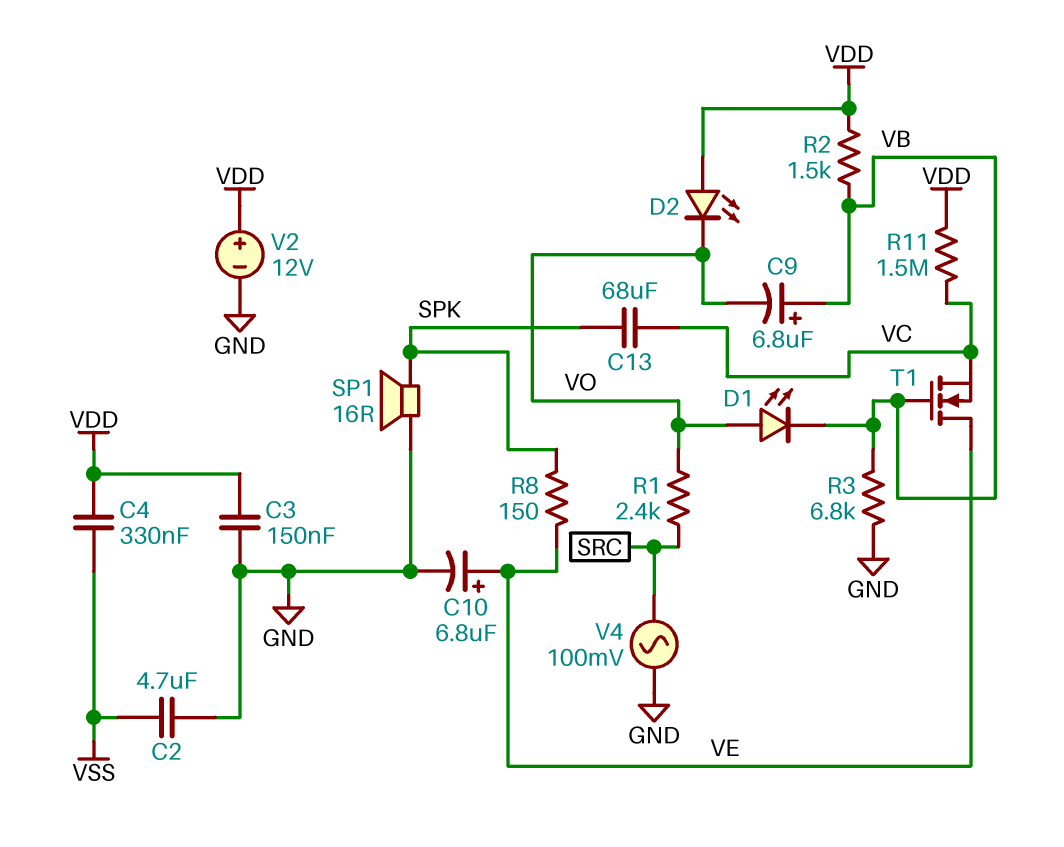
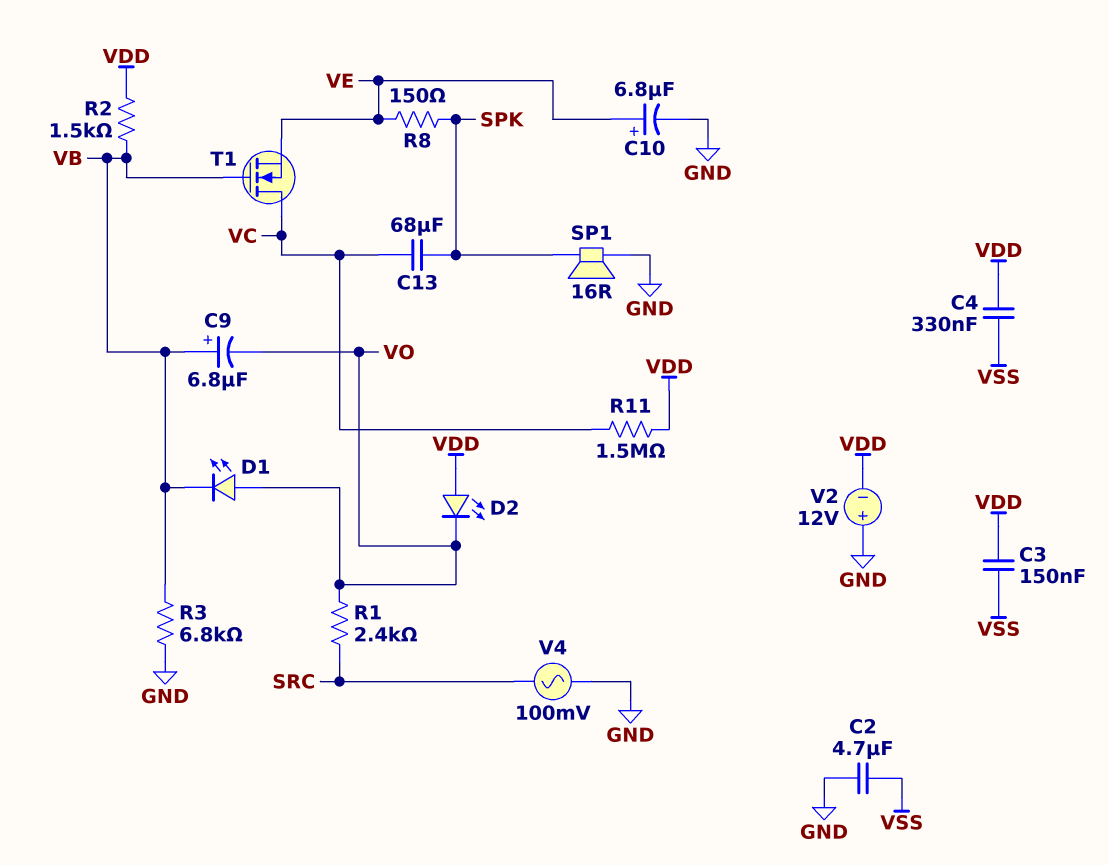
C3: 150nF (GND, VDD) -> 150nF (VDD, VSS)
T1: NMOS (G VB, D VE, S VC) -> NMOS (G VB, D VC, S VE)
V2: 12V (plus VDD, minus GND) -> 12V (plus GND, minus VDD)

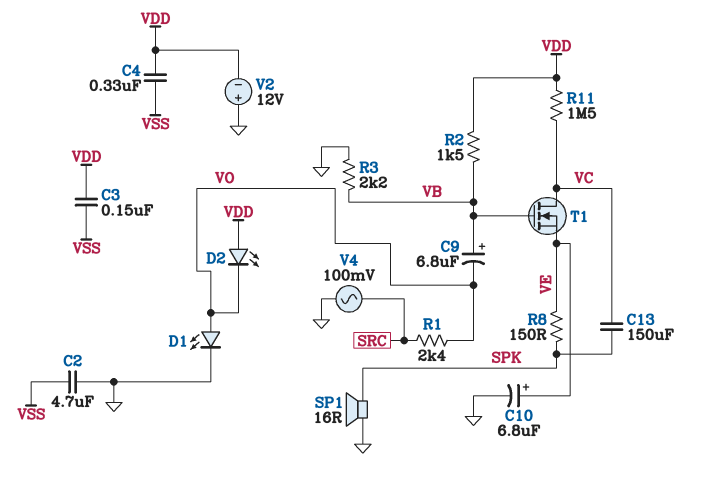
C13: 68uF (SPK, VC) -> 150uF (SPK, VC)
D1: LED (A VO, K VB) -> LED (A VO, K GND)
R3: 6.8k (GND, VB) -> 2.2k (GND, VB)

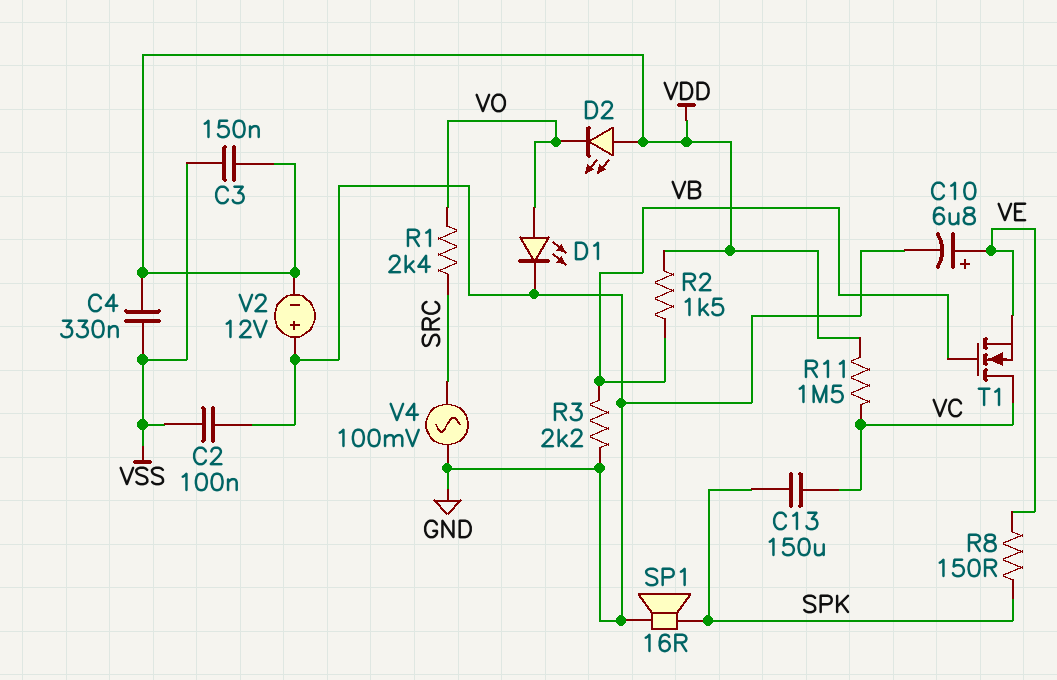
C2: 4.7uF (GND, VSS) -> 100nF (GND, VSS)
C9: 6.8uF (plus VB, minus VO) -> none

